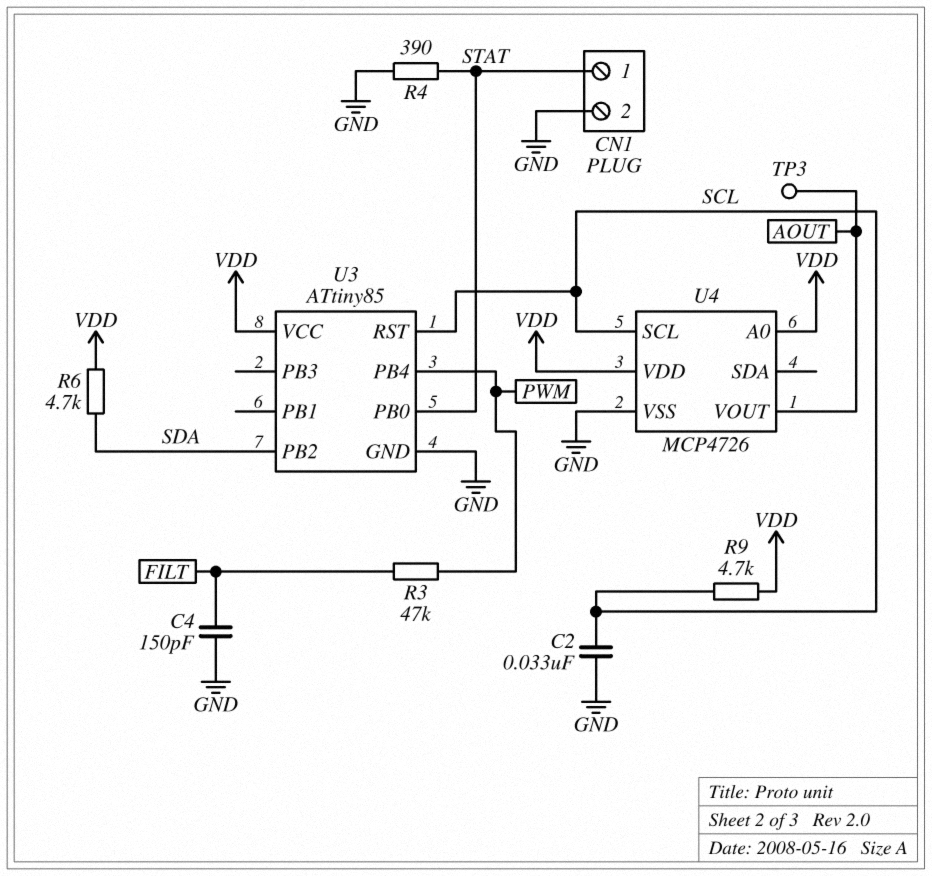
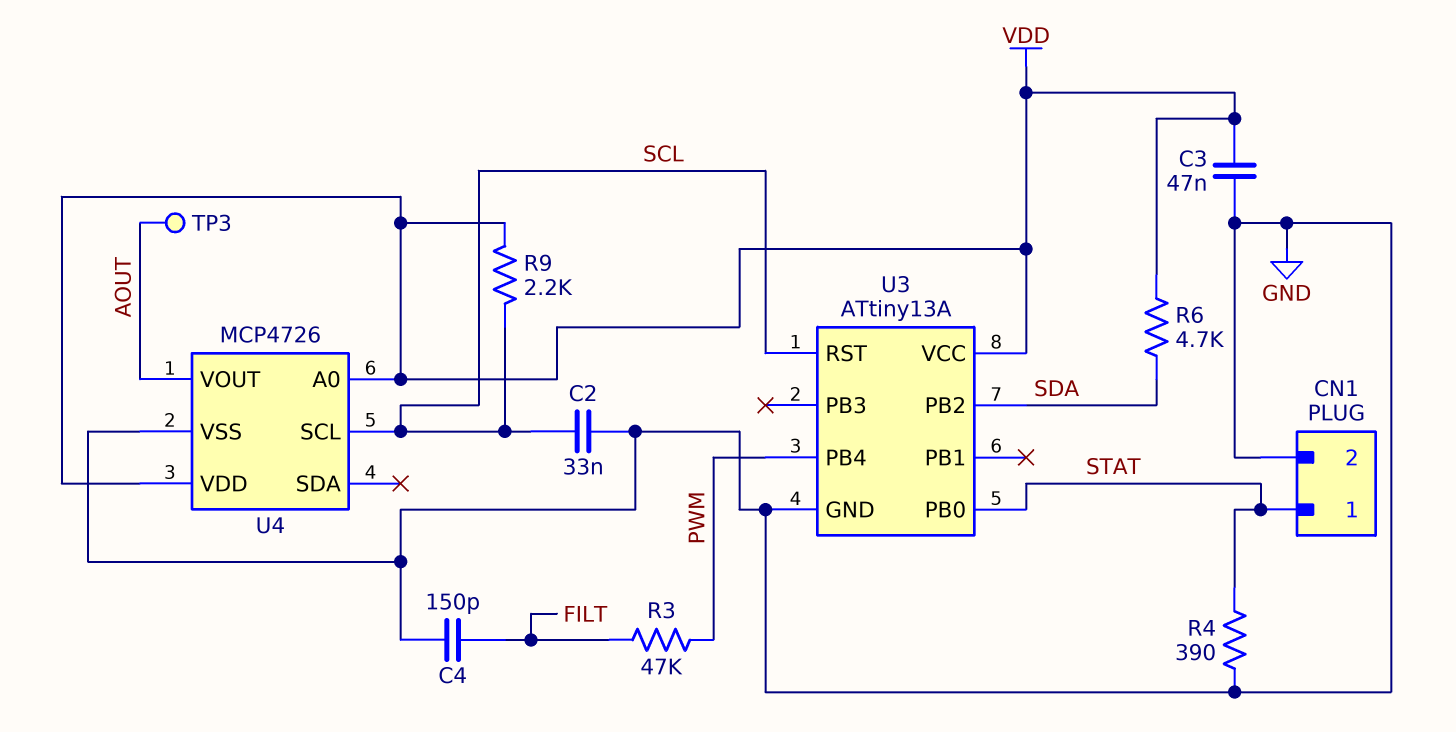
C3: none -> 47nF (GND, VDD)
R9: 4.7k (SCL, VDD) -> 2.2k (SCL, VDD)
U3: ATtiny85 -> ATtiny13A

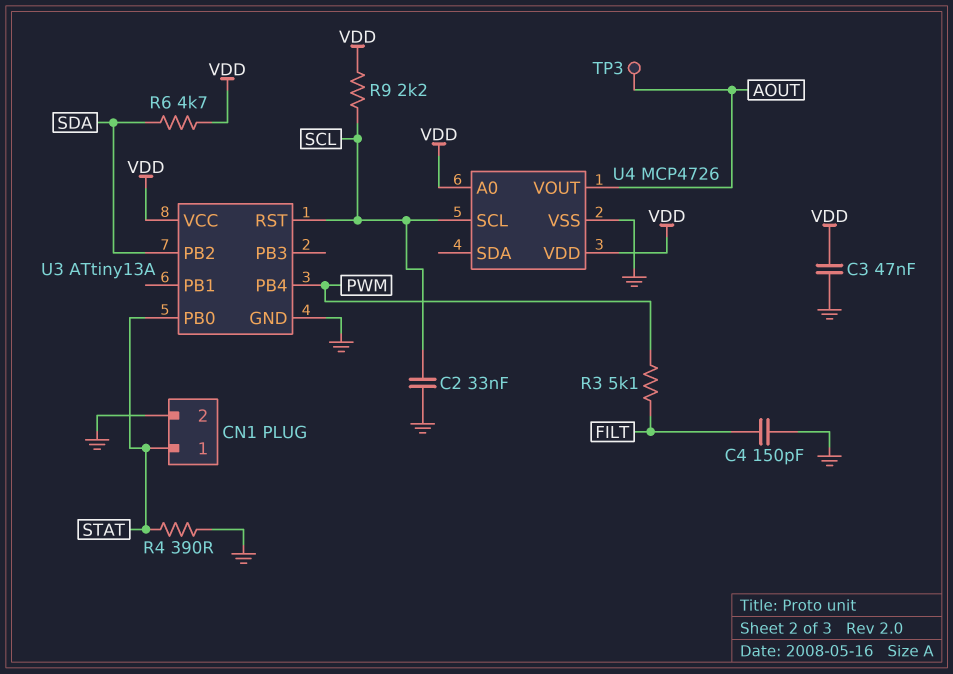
R3: 47k (FILT, PWM) -> 5.1k (FILT, PWM)

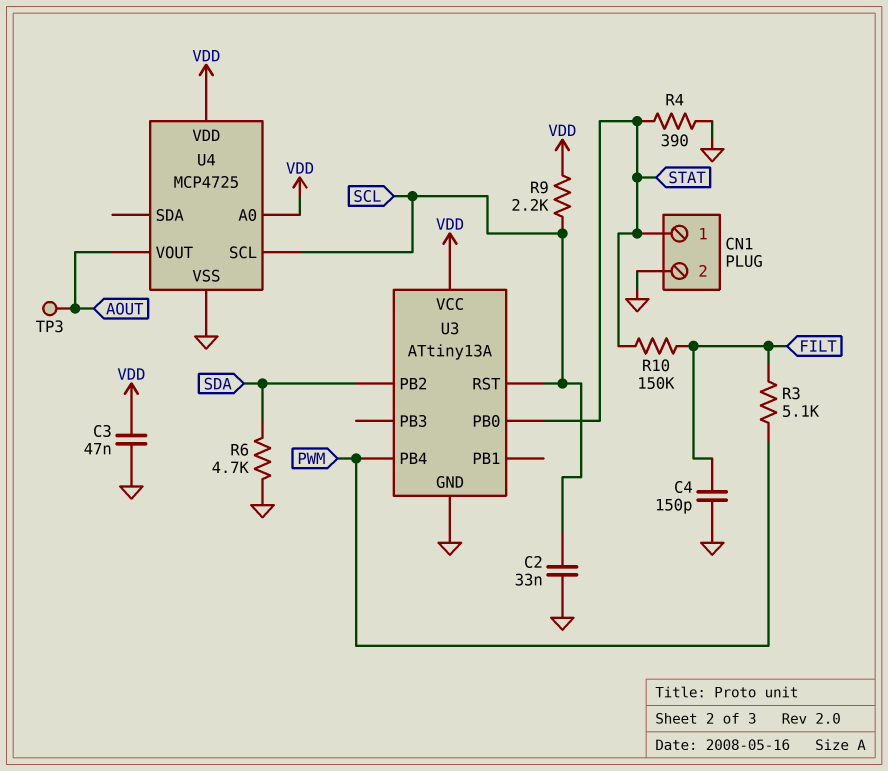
R6: 4.7k (SDA, VDD) -> 4.7k (GND, SDA)
R10: none -> 150k (FILT, STAT)
U4: MCP4726 -> MCP4725

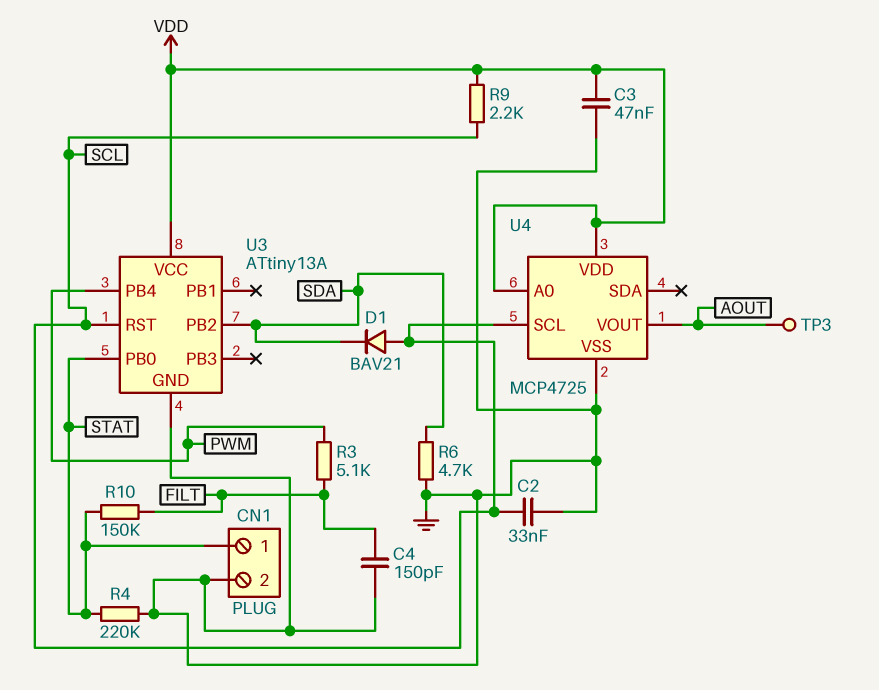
D1: none -> diode BAV21 (A SCL, K SDA)
R4: 390 (GND, STAT) -> 220k (GND, STAT)

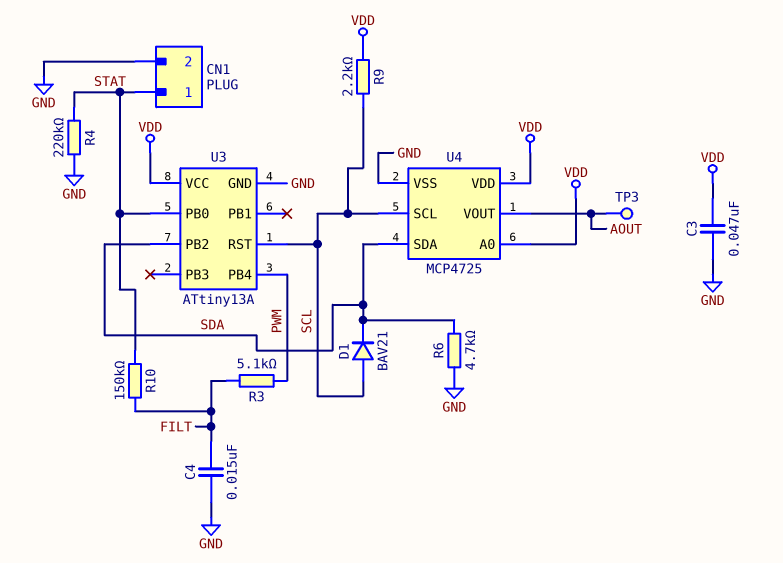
C2: 33nF (GND, SCL) -> none
C4: 150pF (FILT, GND) -> 15nF (FILT, GND)
U4 pin SDA: none -> SDA

